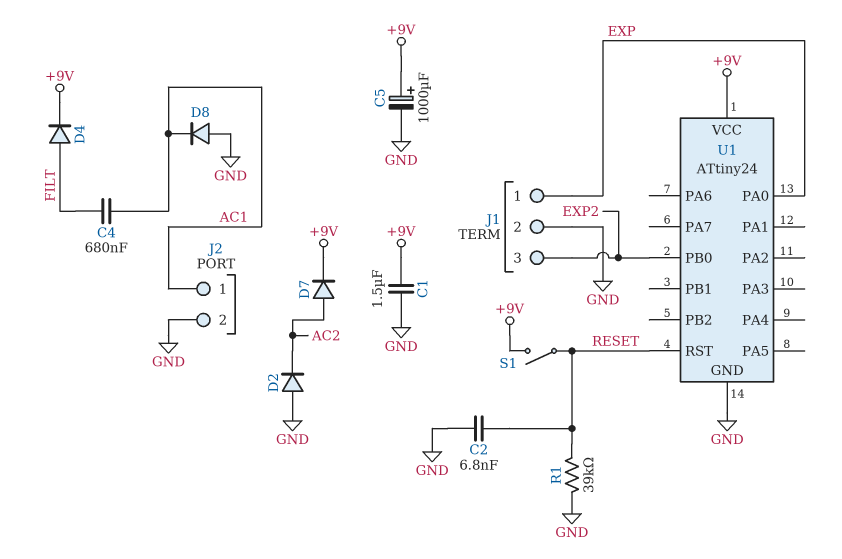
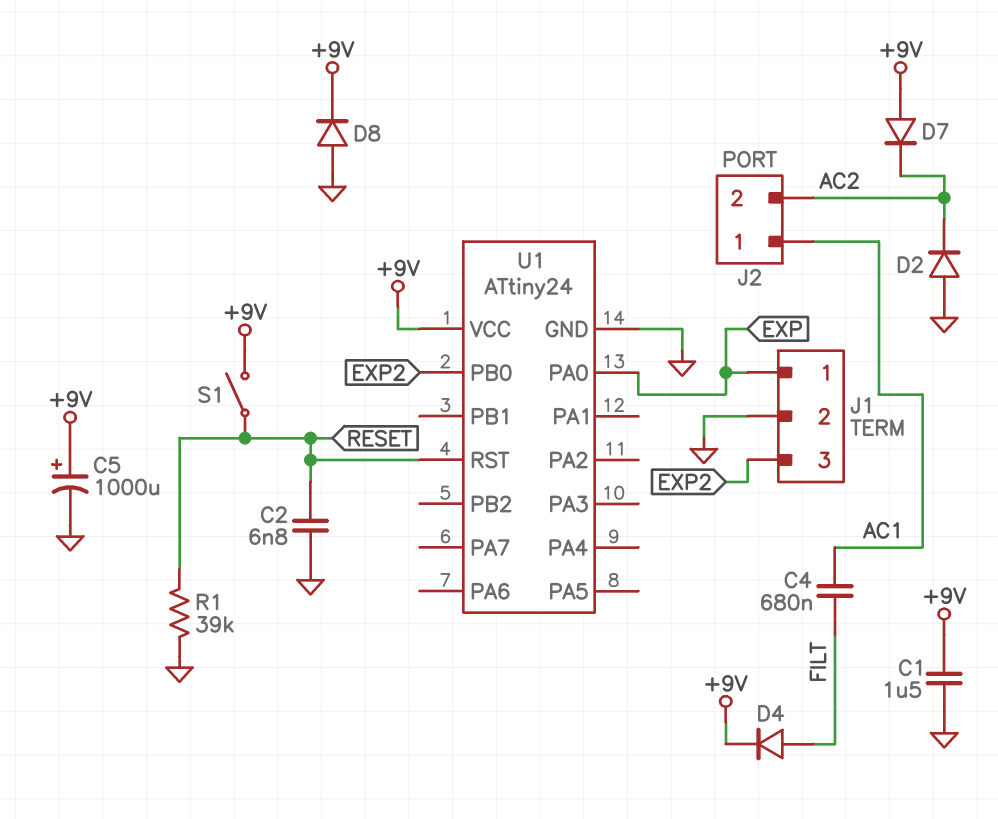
D7: diode (A AC2, K +9V) -> diode (A +9V, K AC2)
D8: diode (A GND, K AC1) -> diode (A GND, K +9V)
J2 pin 2: GND -> AC2

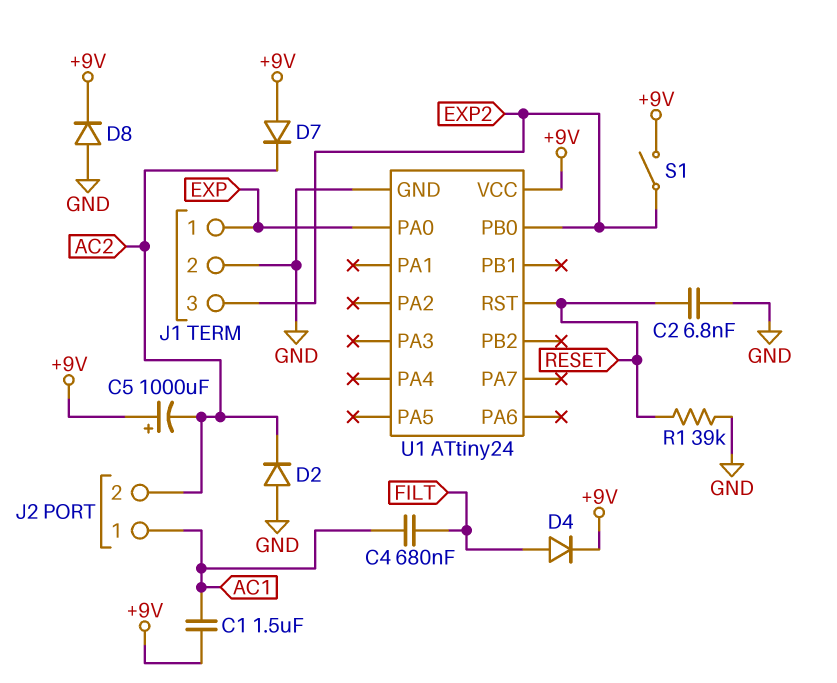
C1: 1.5uF (+9V, GND) -> 1.5uF (+9V, AC1)
C5: 1000uF (plus +9V, minus GND) -> 1000uF (plus +9V, minus AC2)
S1: switch (+9V, RESET) -> switch (+9V, EXP2)

